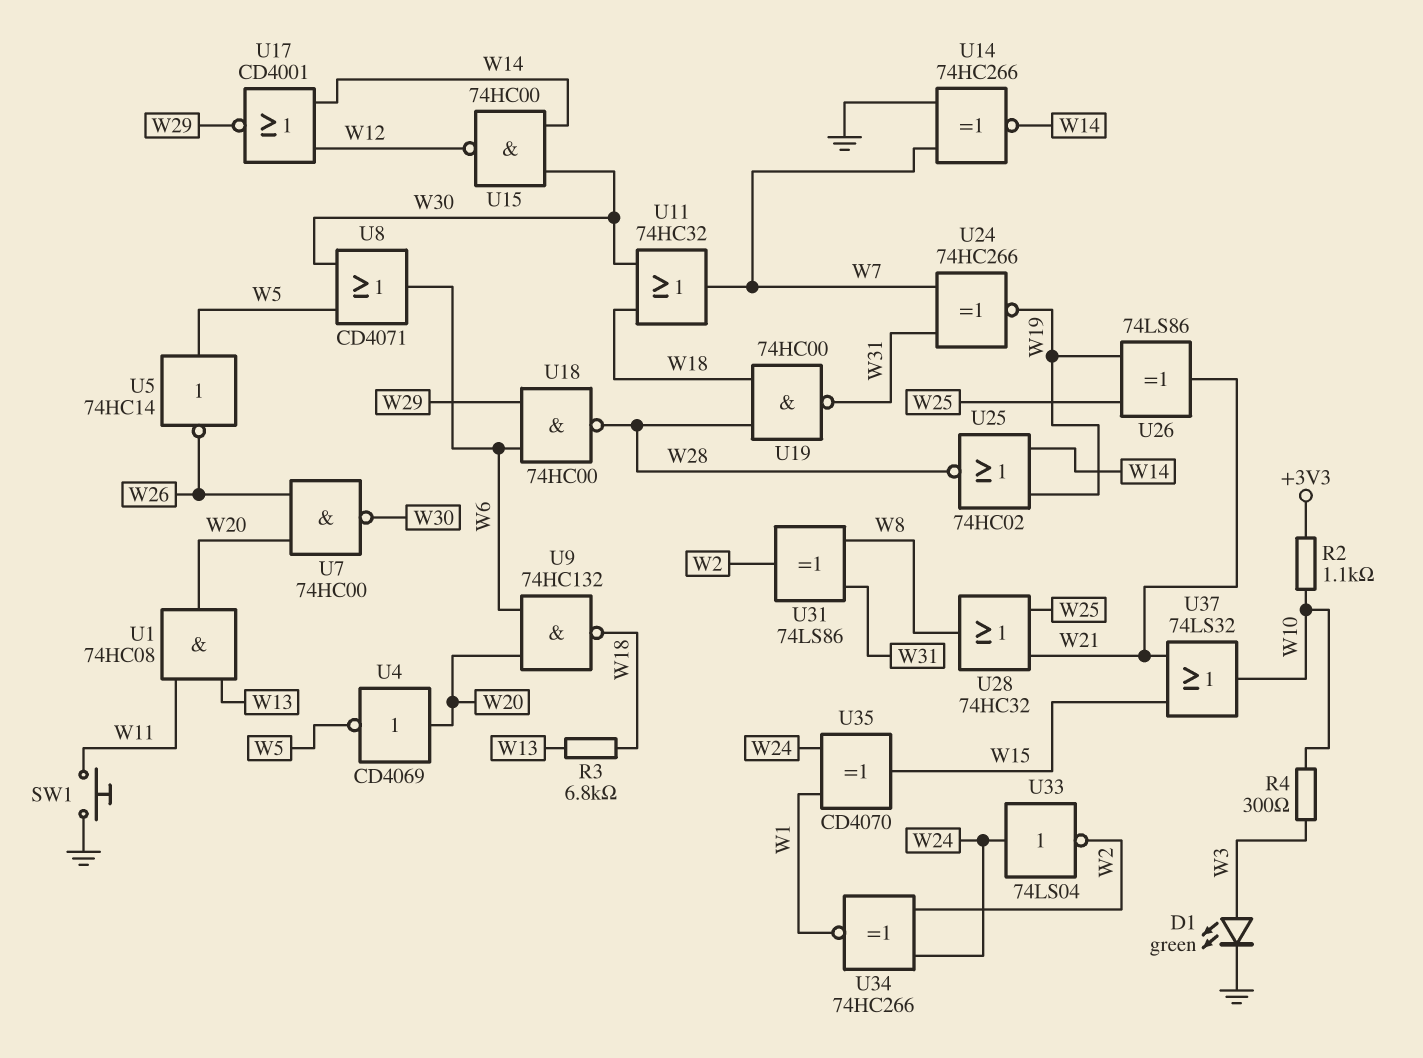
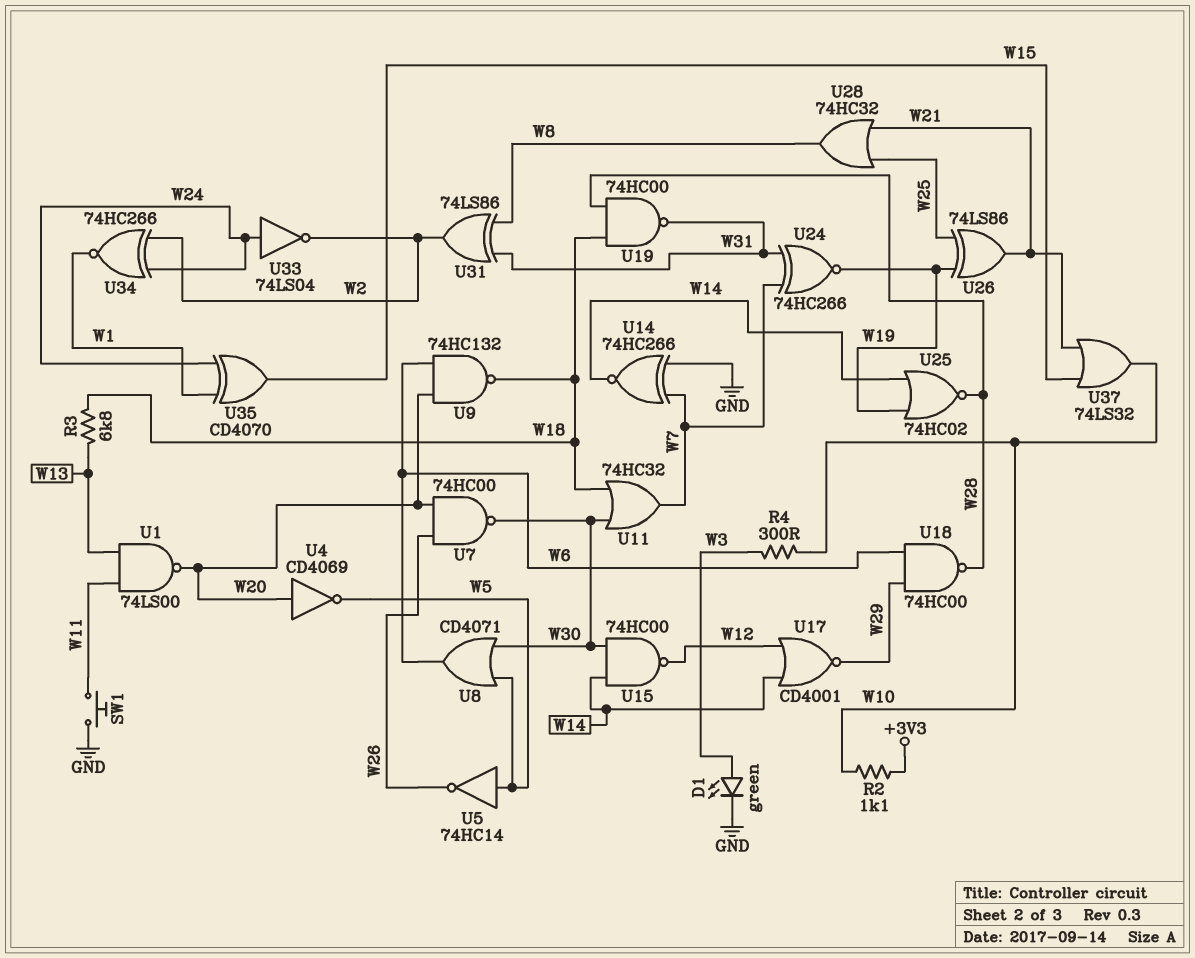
U1: AND 74HC08 (in W11, in W13, out W20) -> NAND 74LS00 (in W11, in W13, out W20)

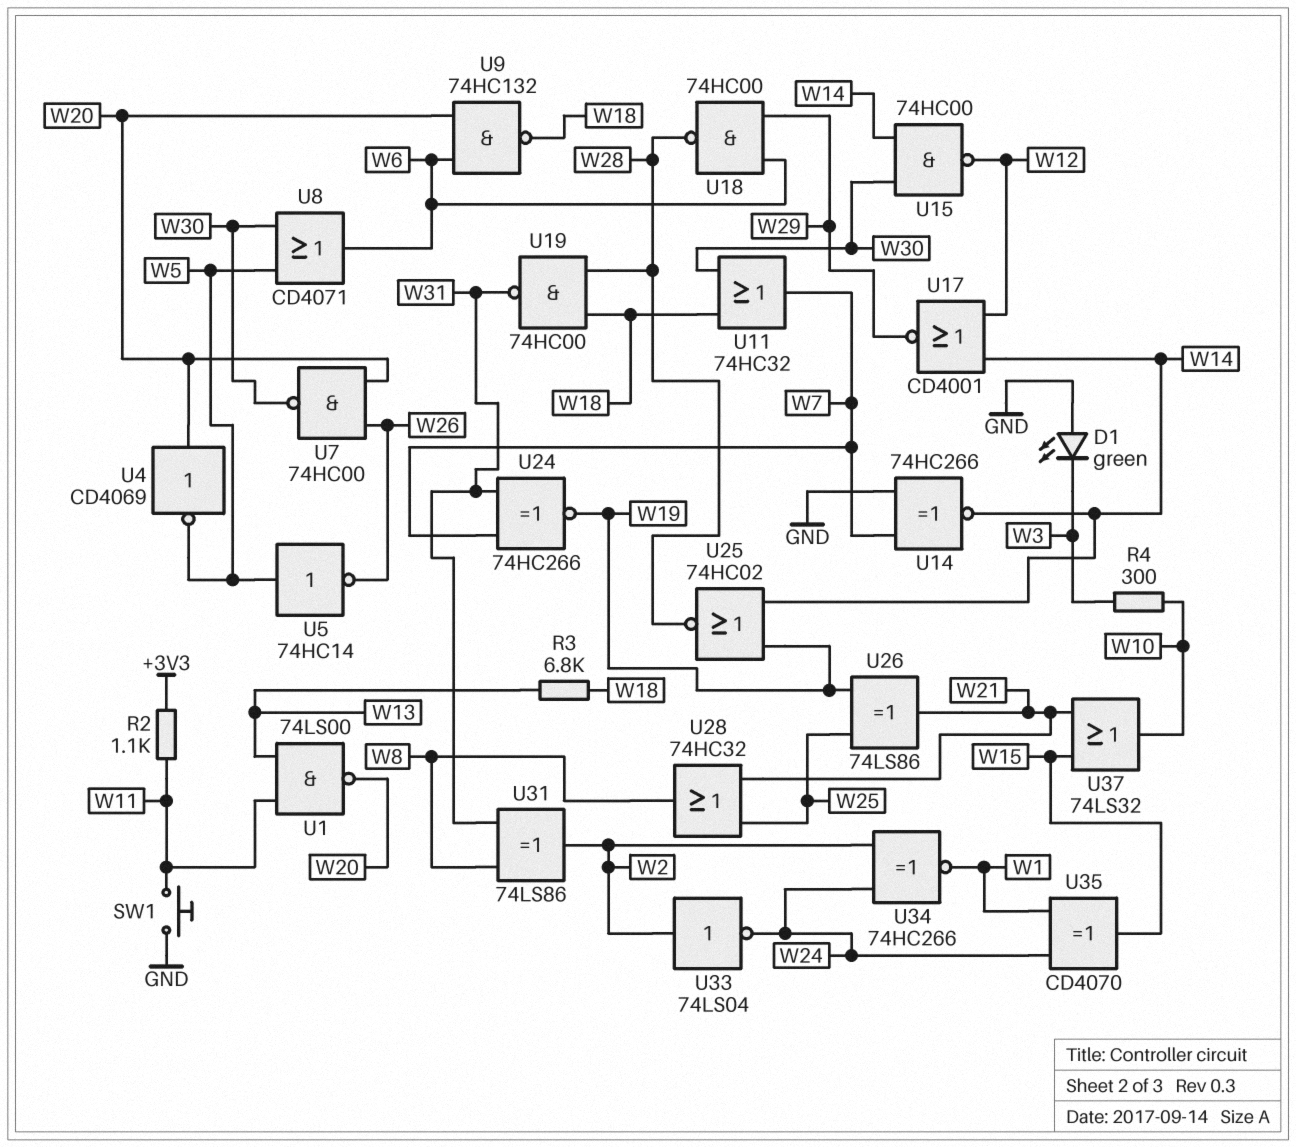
D1: LED green (A W3, K GND) -> LED green (A GND, K W3)
R2: 1.1k (+3V3, W10) -> 1.1k (+3V3, W11)
U33: NOT 74LS04 (in W24, out W2) -> NOT 74LS04 (in W2, out W24)

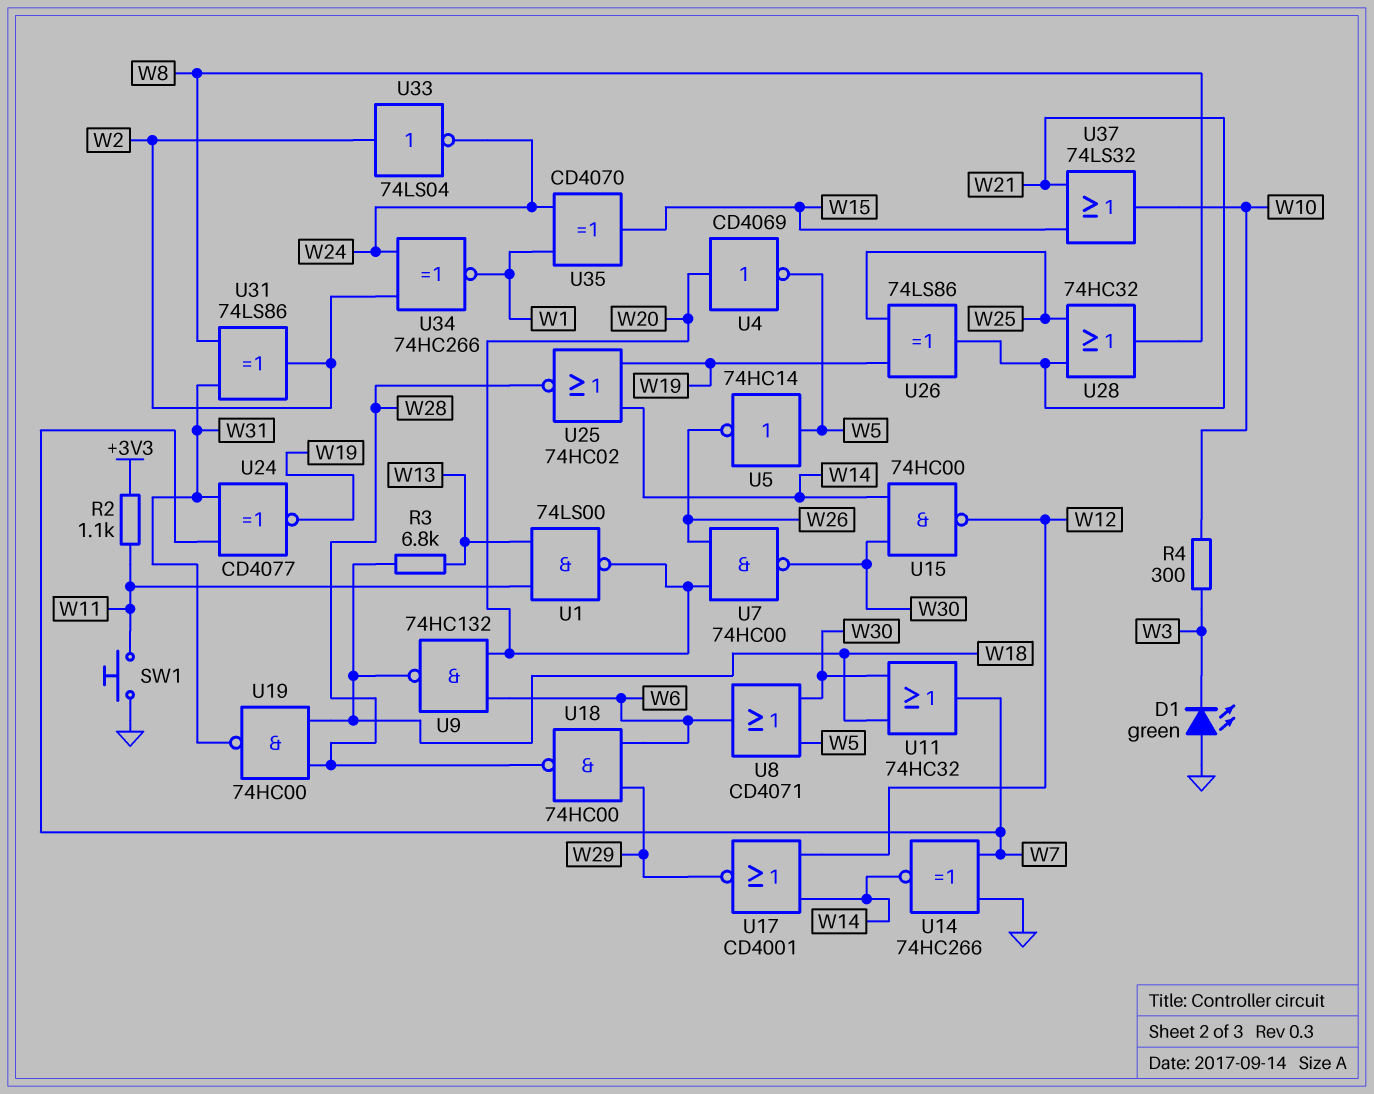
U24: XNOR 74HC266 (in W7, in W31, out W19) -> XNOR CD4077 (in W7, in W31, out W19)

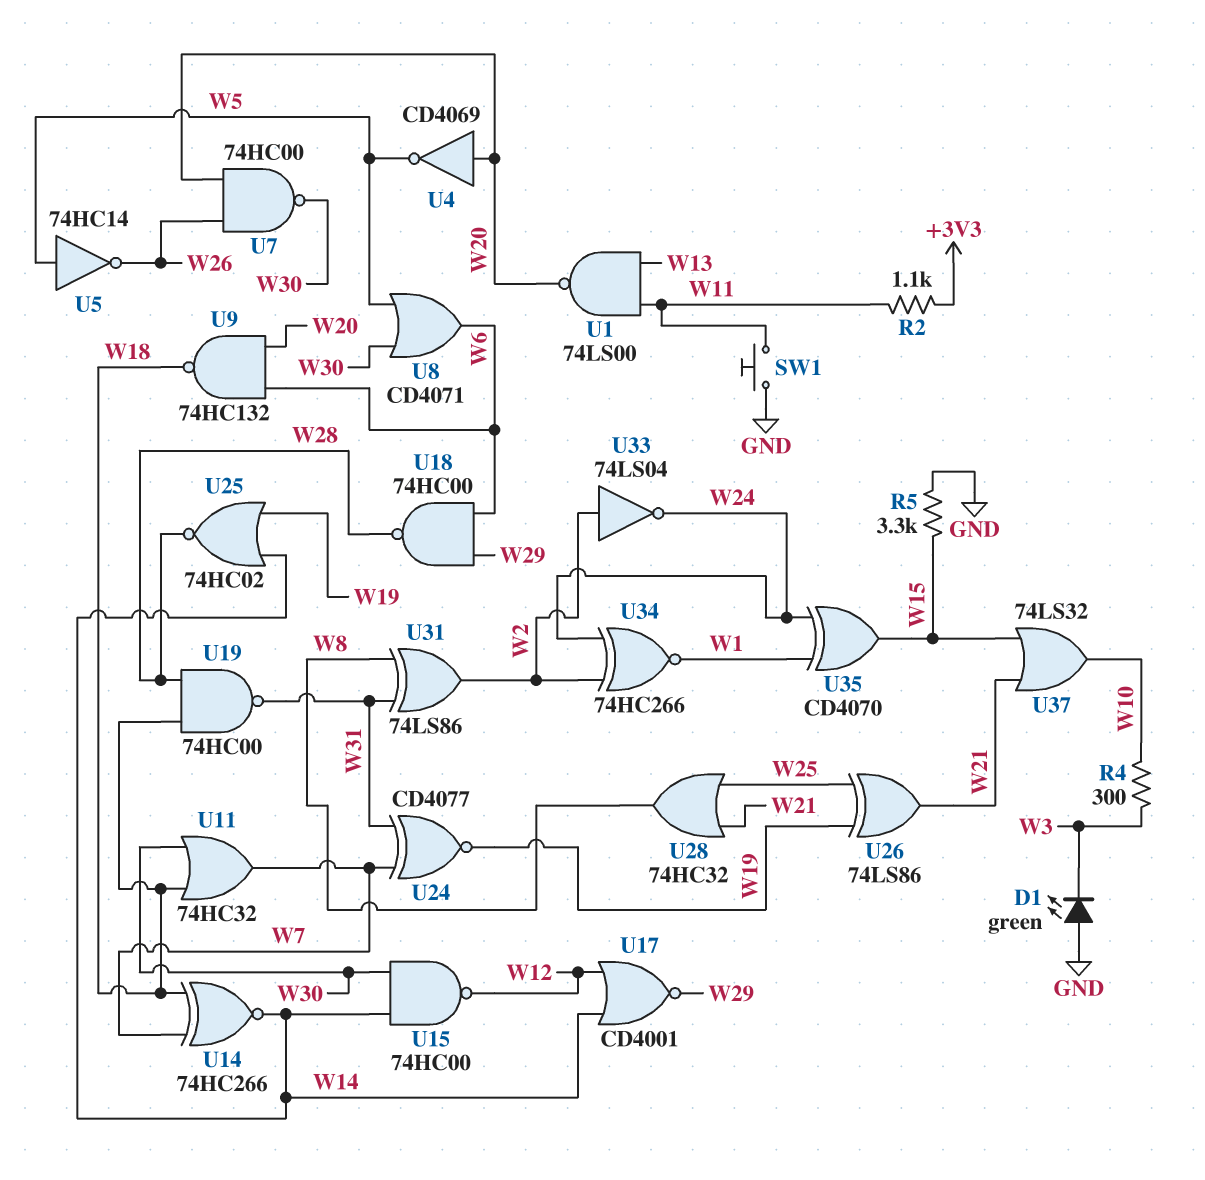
R3: 6.8k (W13, W18) -> none
R5: none -> 3.3k (GND, W15)
U14: XNOR 74HC266 (in GND, in W7, out W14) -> XNOR 74HC266 (in W7, in W18, out W14)

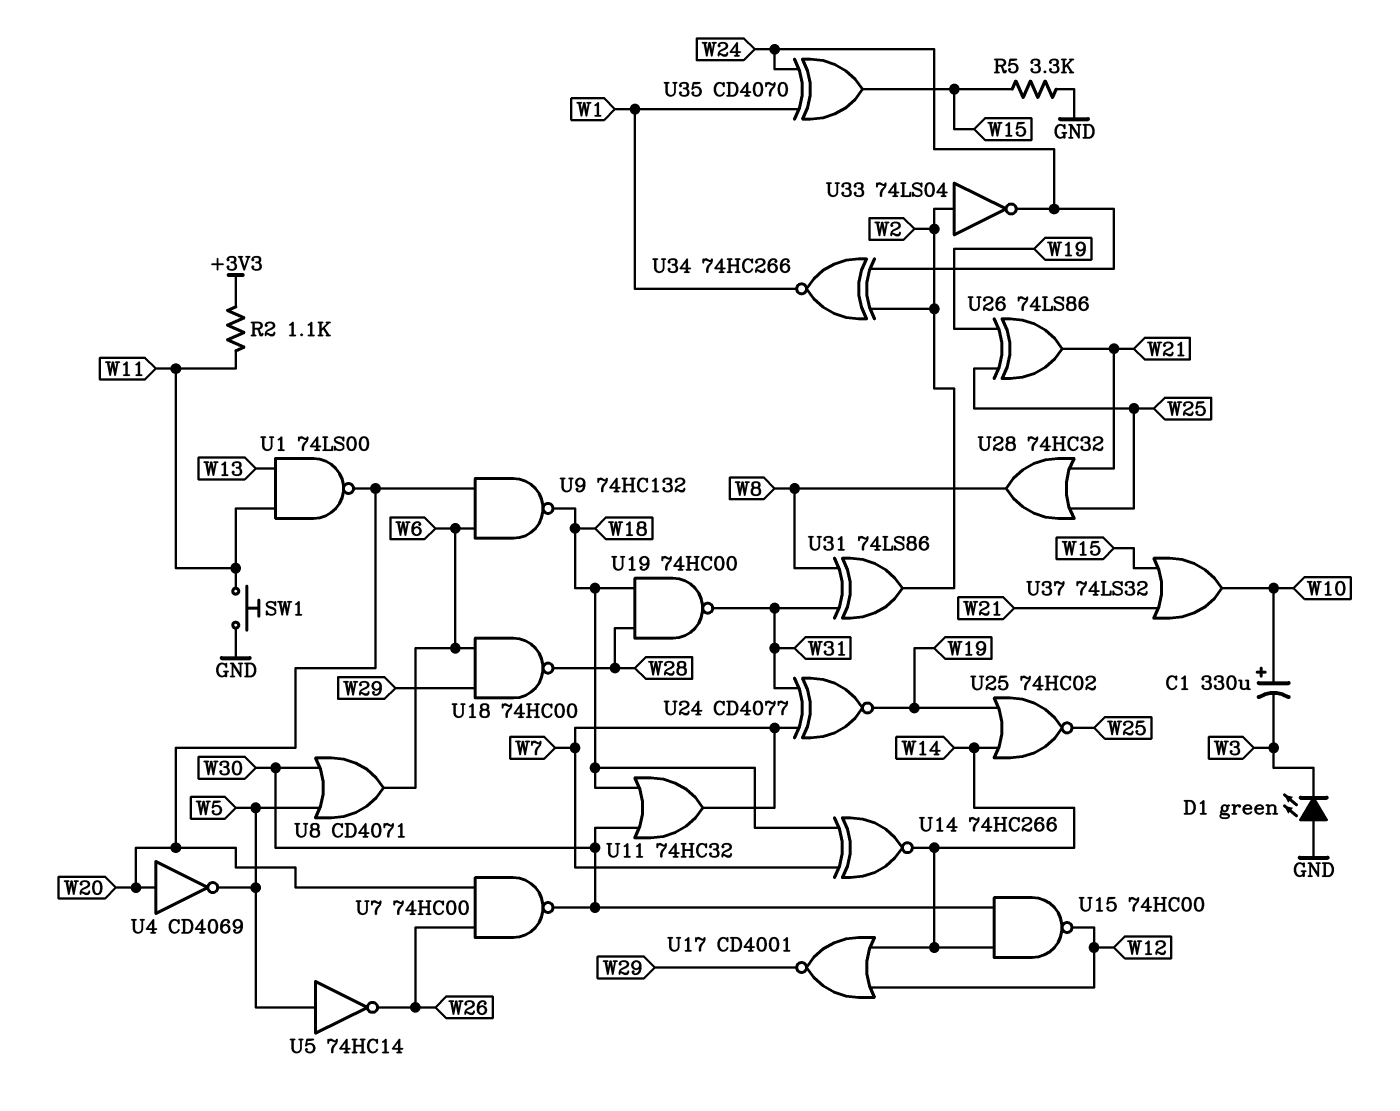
C1: none -> 330uF (plus W10, minus W3)
R4: 300 (W3, W10) -> none
U25: NOR 74HC02 (in W14, in W19, out W28) -> NOR 74HC02 (in W14, in W19, out W25)

